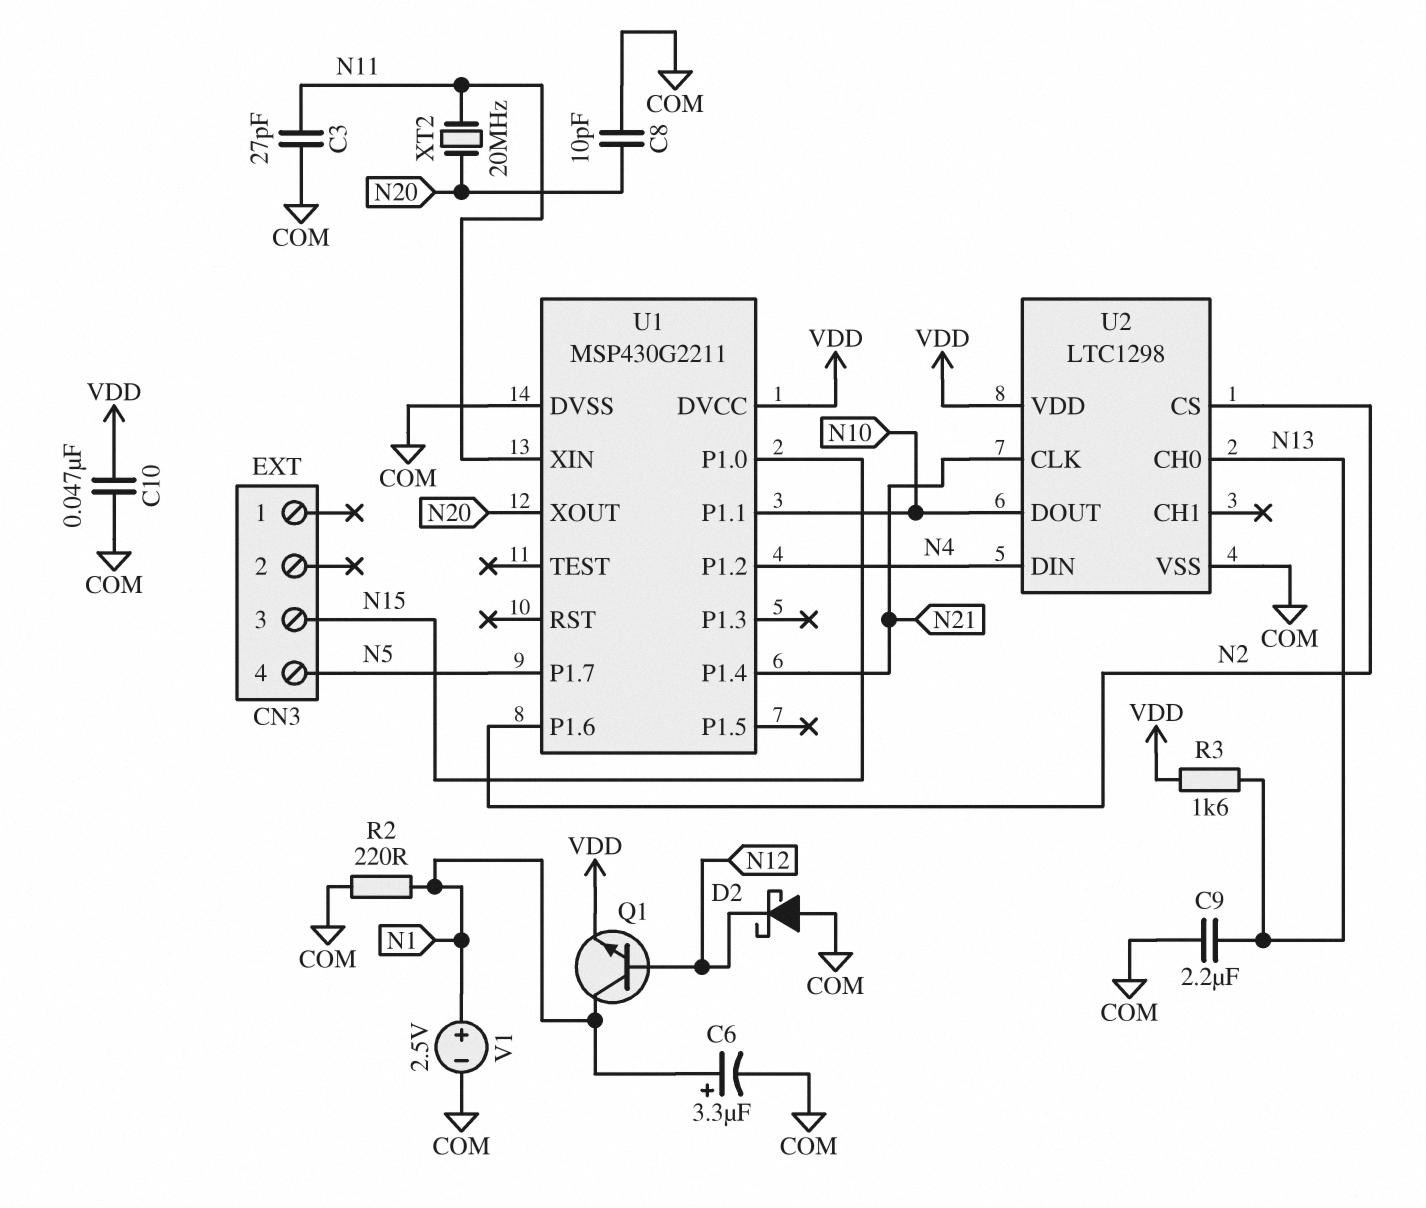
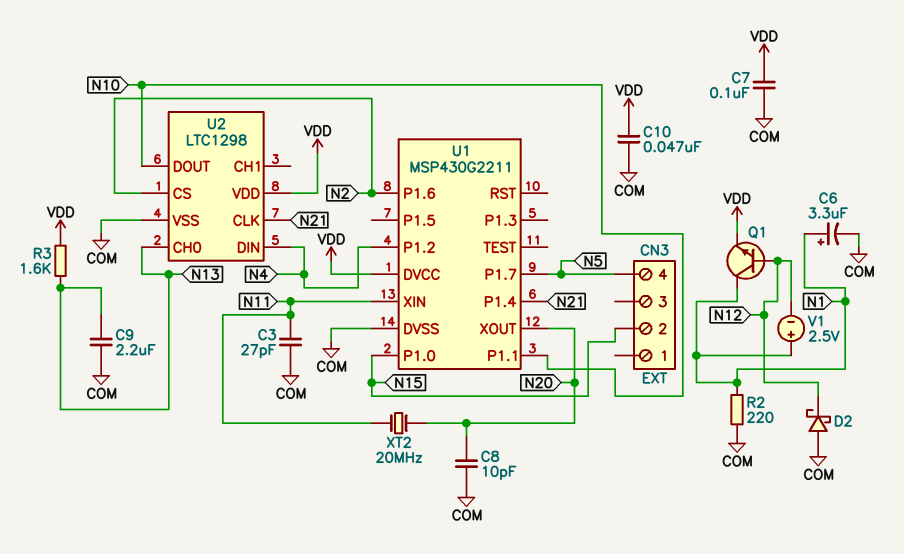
C7: none -> 100nF (COM, VDD)
CN3 pin 2: none -> N15
CN3 pin 3: N15 -> none
V1: 2.5V (plus N1, minus COM) -> 2.5V (plus N1, minus N12)

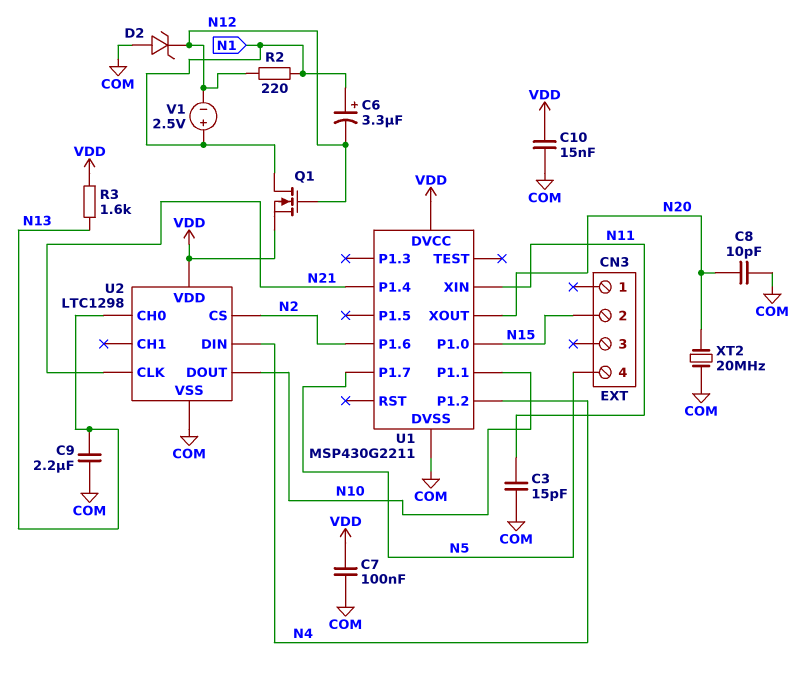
C3: 27pF (COM, N11) -> 15pF (COM, N11)
C6: 3.3uF (plus N1, minus COM) -> 3.3uF (plus N1, minus N12)
C10: 47nF (COM, VDD) -> 15nF (COM, VDD)
D2: schottky (A COM, K N12) -> zener (A COM, K N12)
Q1: NPN (B N12, C N1, E VDD) -> NMOS (G N12, D N1, S VDD)
R2: 220 (COM, N1) -> 220 (N1, N12)
XT2: 20MHz (N11, N20) -> 20MHz (COM, N20)

